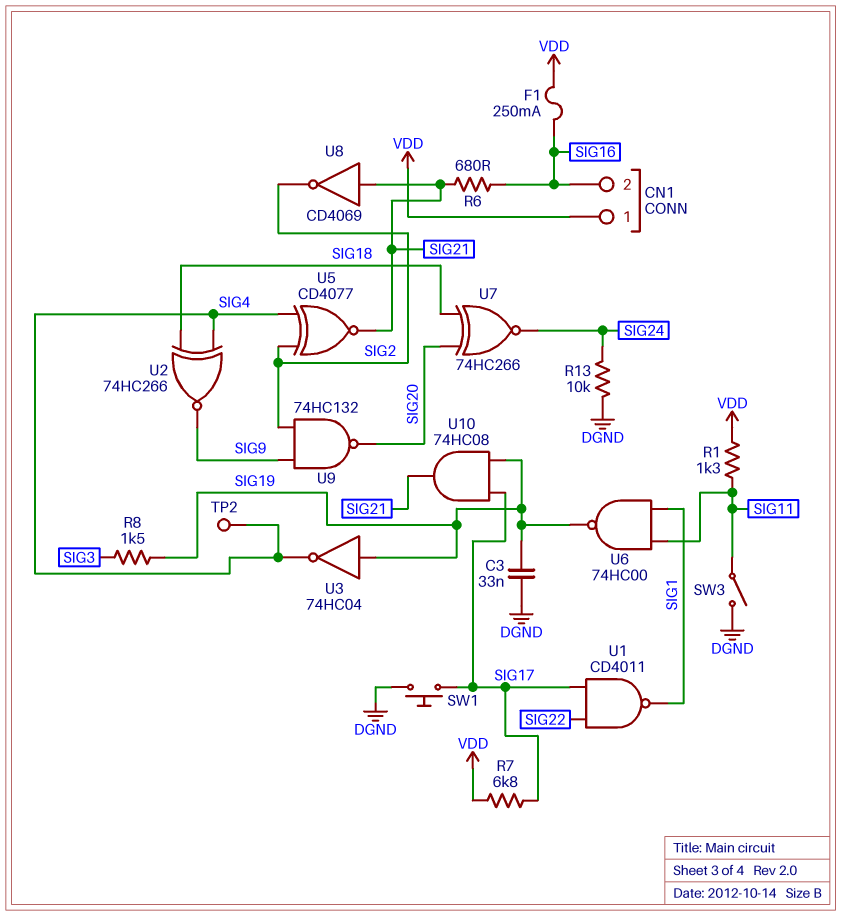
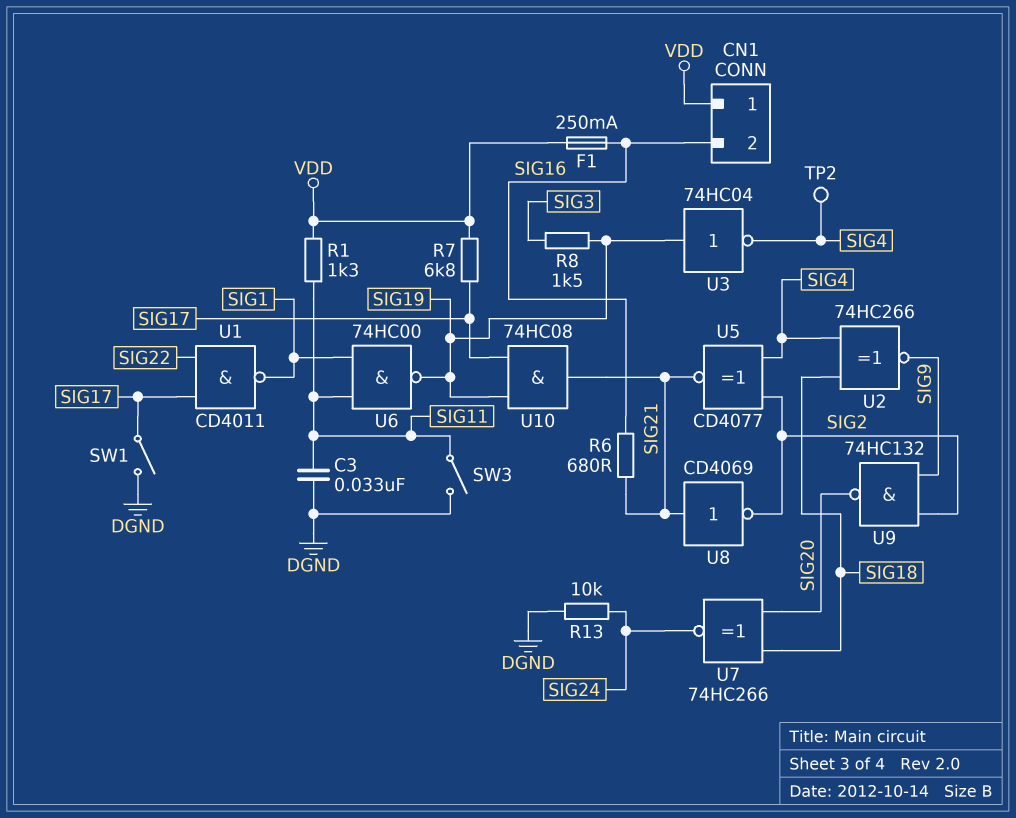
C3: 33nF (DGND, SIG19) -> 33nF (DGND, SIG11)
SW1: button (DGND, SIG17) -> switch (DGND, SIG17)

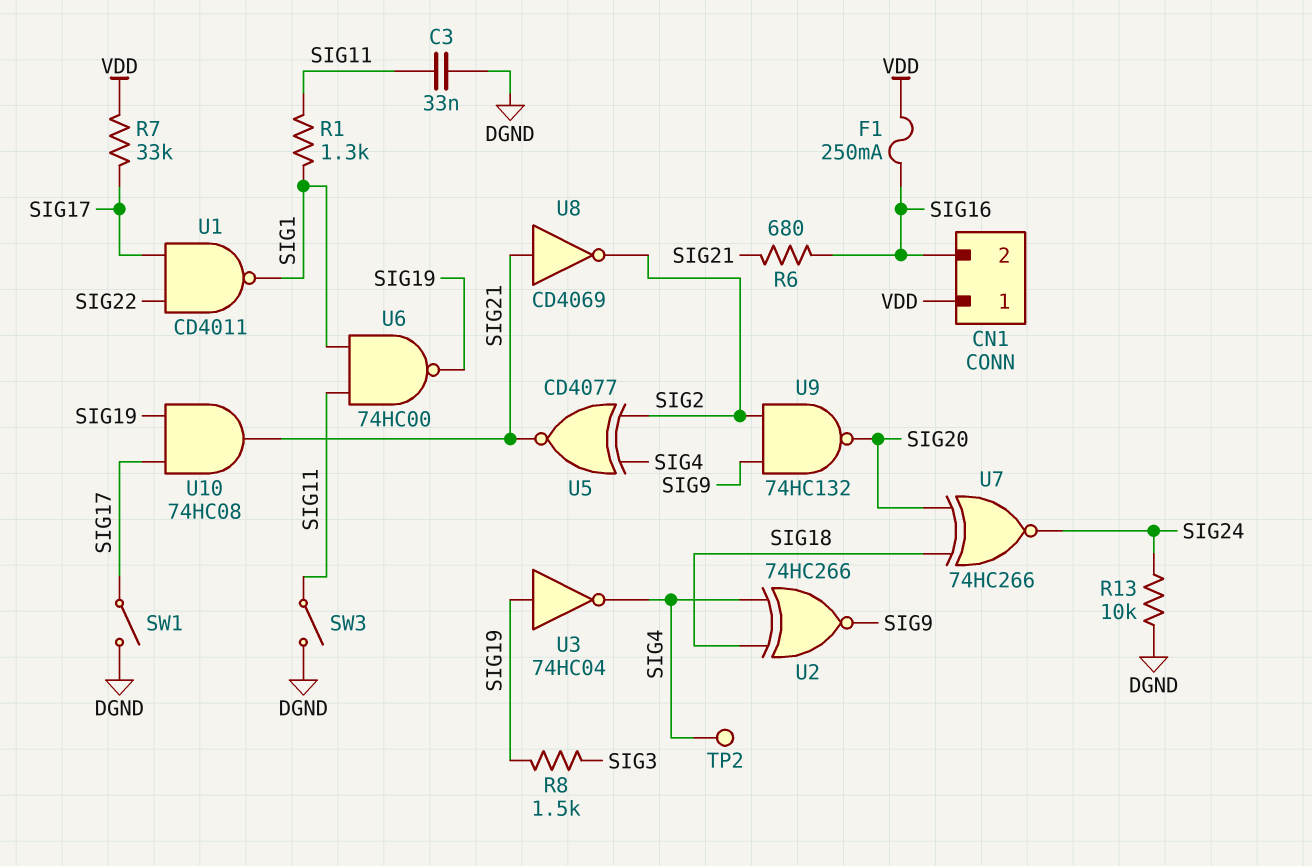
R1: 1.3k (SIG11, VDD) -> 1.3k (SIG1, SIG11)
R7: 6.8k (SIG17, VDD) -> 33k (SIG17, VDD)

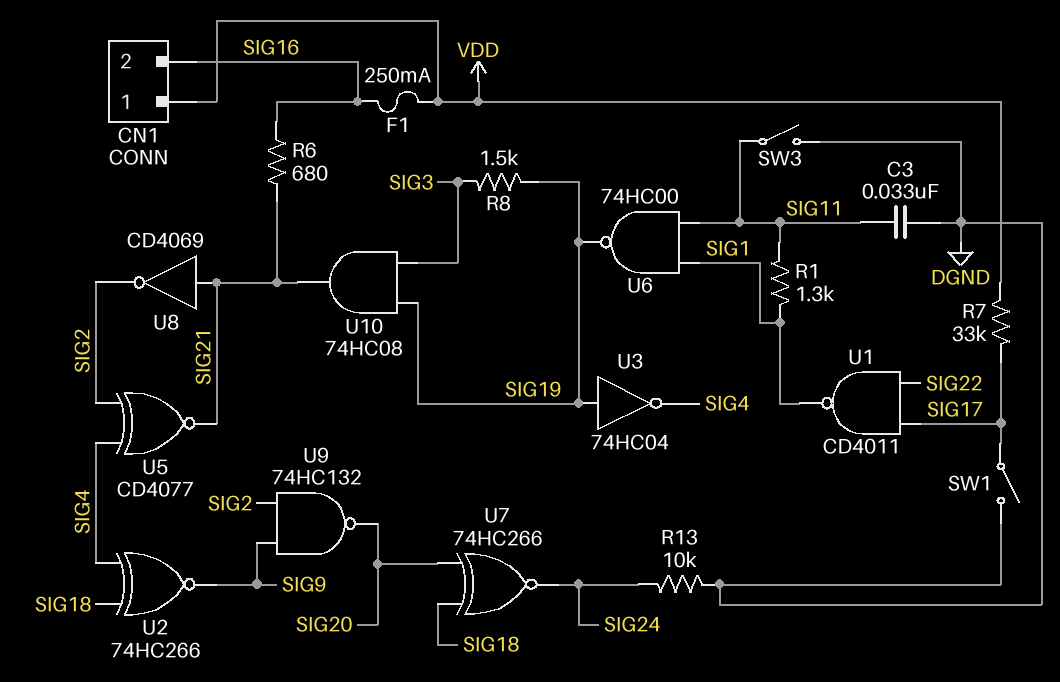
TP2: test point (SIG4) -> none
U10: AND 74HC08 (in SIG17, in SIG19, out SIG21) -> AND 74HC08 (in SIG3, in SIG19, out SIG21)

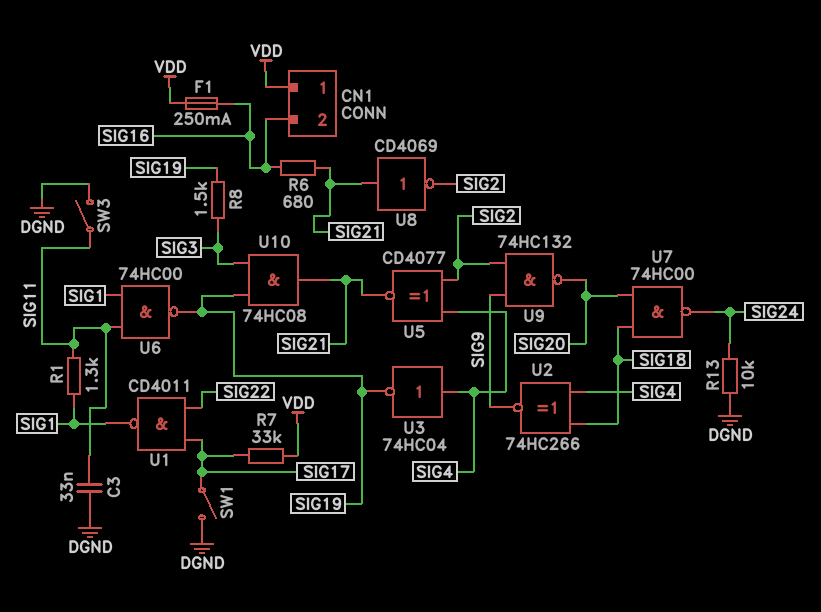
U3: NOT 74HC04 (in SIG19, out SIG4) -> NOT 74HC04 (in SIG4, out SIG19)
U7: XNOR 74HC266 (in SIG18, in SIG20, out SIG24) -> NAND 74HC00 (in SIG18, in SIG20, out SIG24)

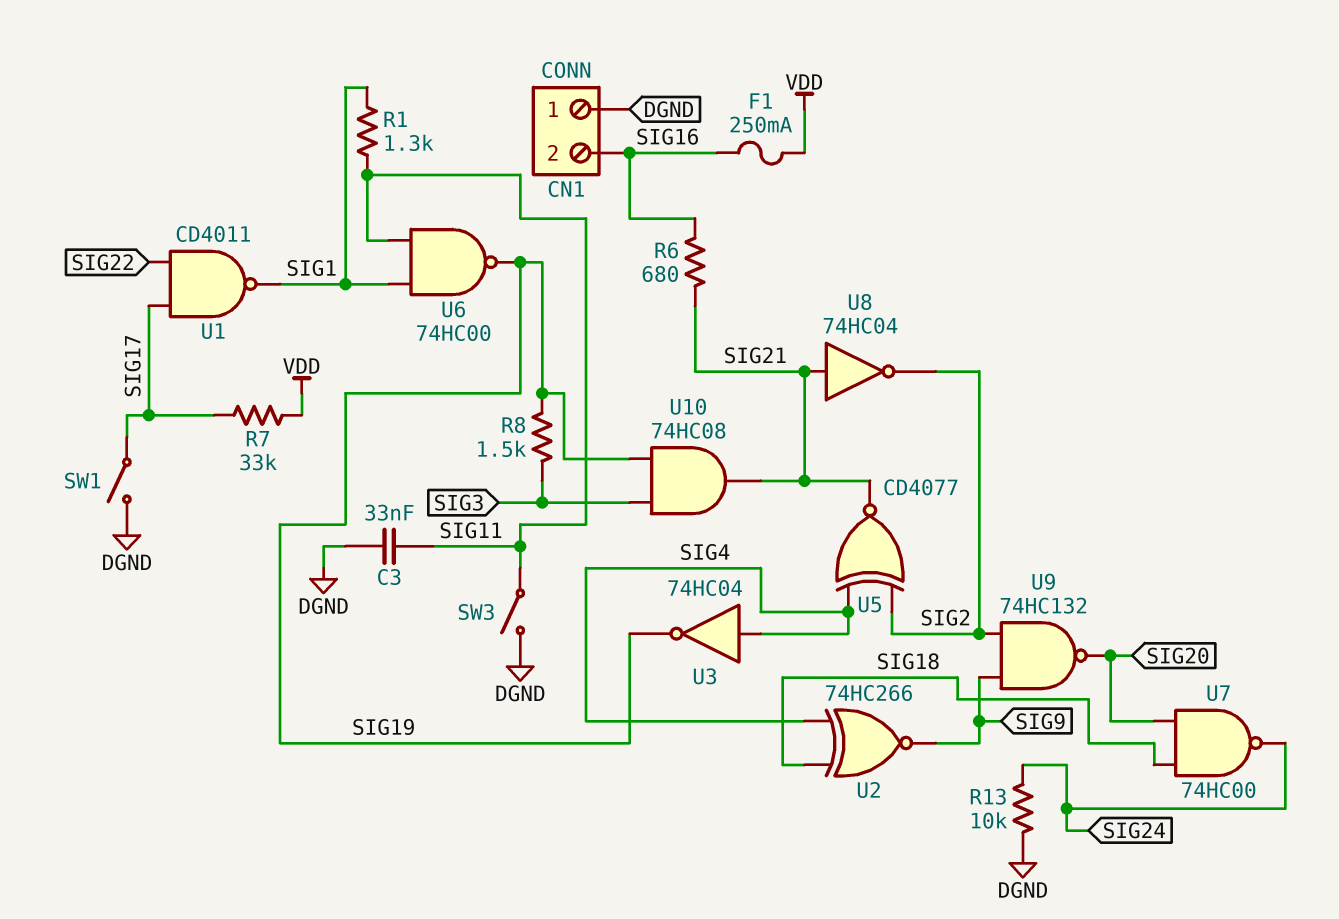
CN1 pin 1: VDD -> DGND
U8: NOT CD4069 (in SIG21, out SIG2) -> NOT 74HC04 (in SIG21, out SIG2)

